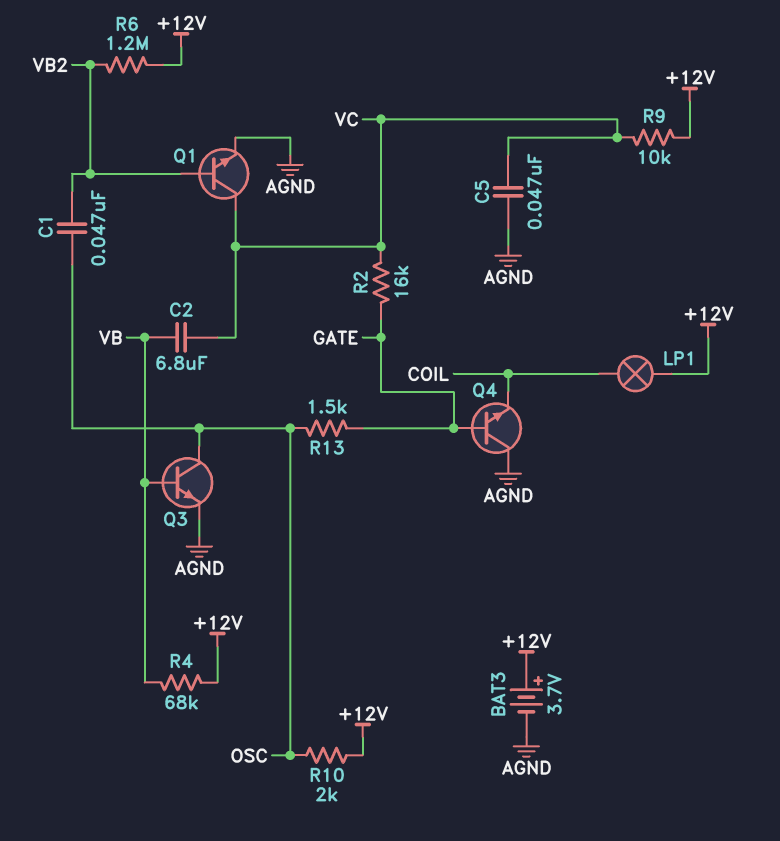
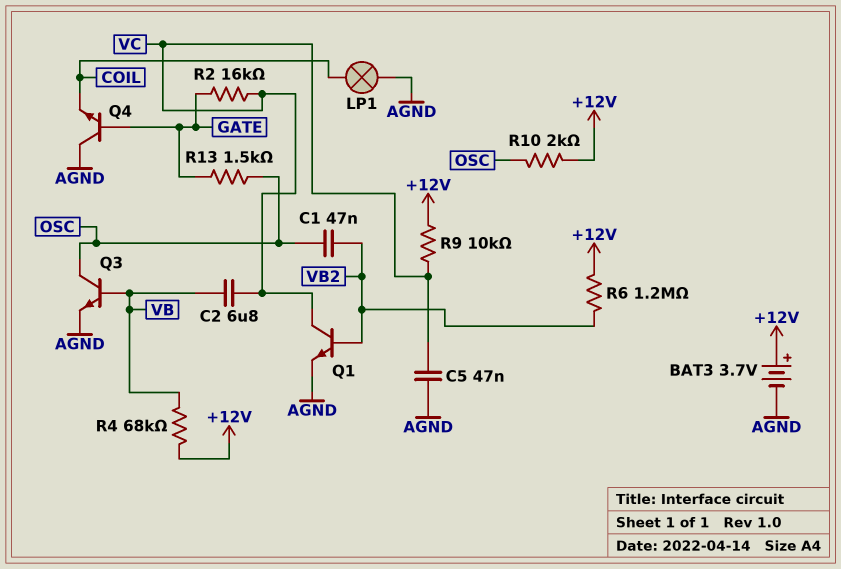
LP1: lamp (+12V, COIL) -> lamp (AGND, COIL)

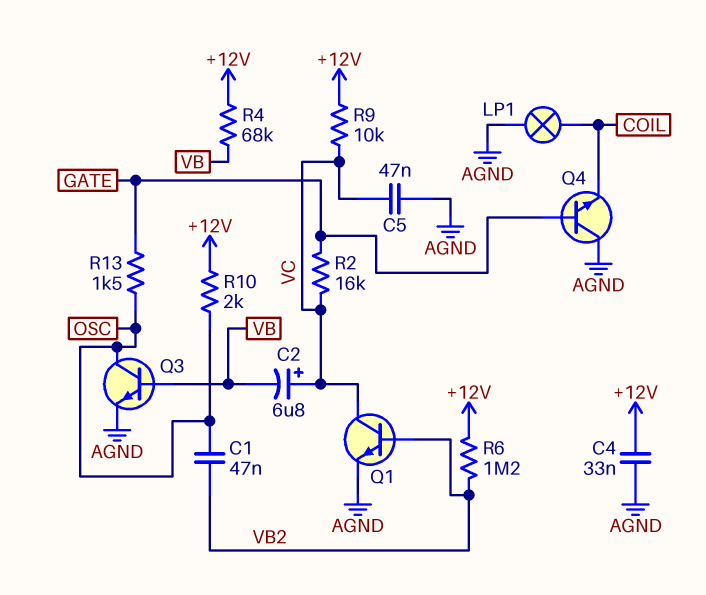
BAT3: 3.7V (plus +12V, minus AGND) -> none
C2: 6.8uF (VB, VC) -> 6.8uF (plus VC, minus VB)
C4: none -> 33nF (+12V, AGND)

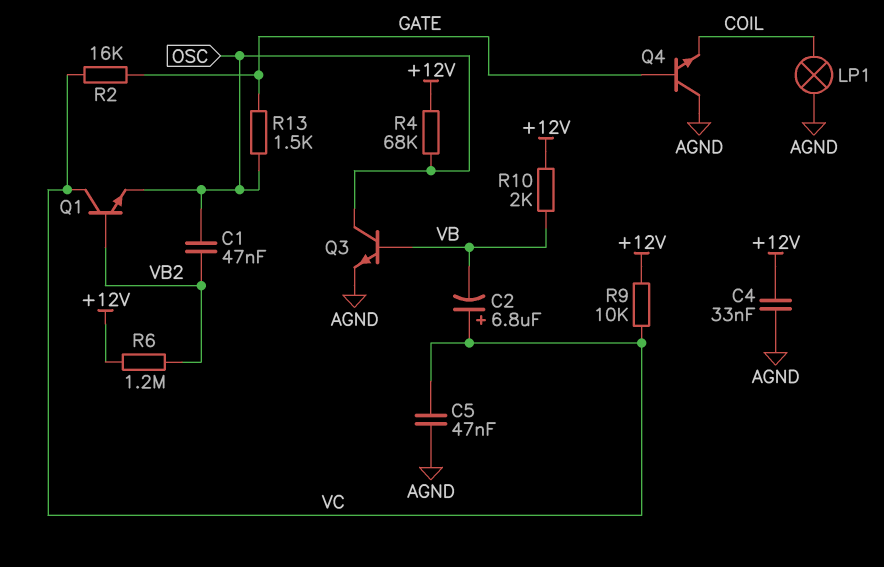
Q1: NPN (B VB2, C VC, E AGND) -> NPN (B VB2, C VC, E OSC)
R4: 68k (+12V, VB) -> 68k (+12V, OSC)
R10: 2k (+12V, OSC) -> 2k (+12V, VB)

